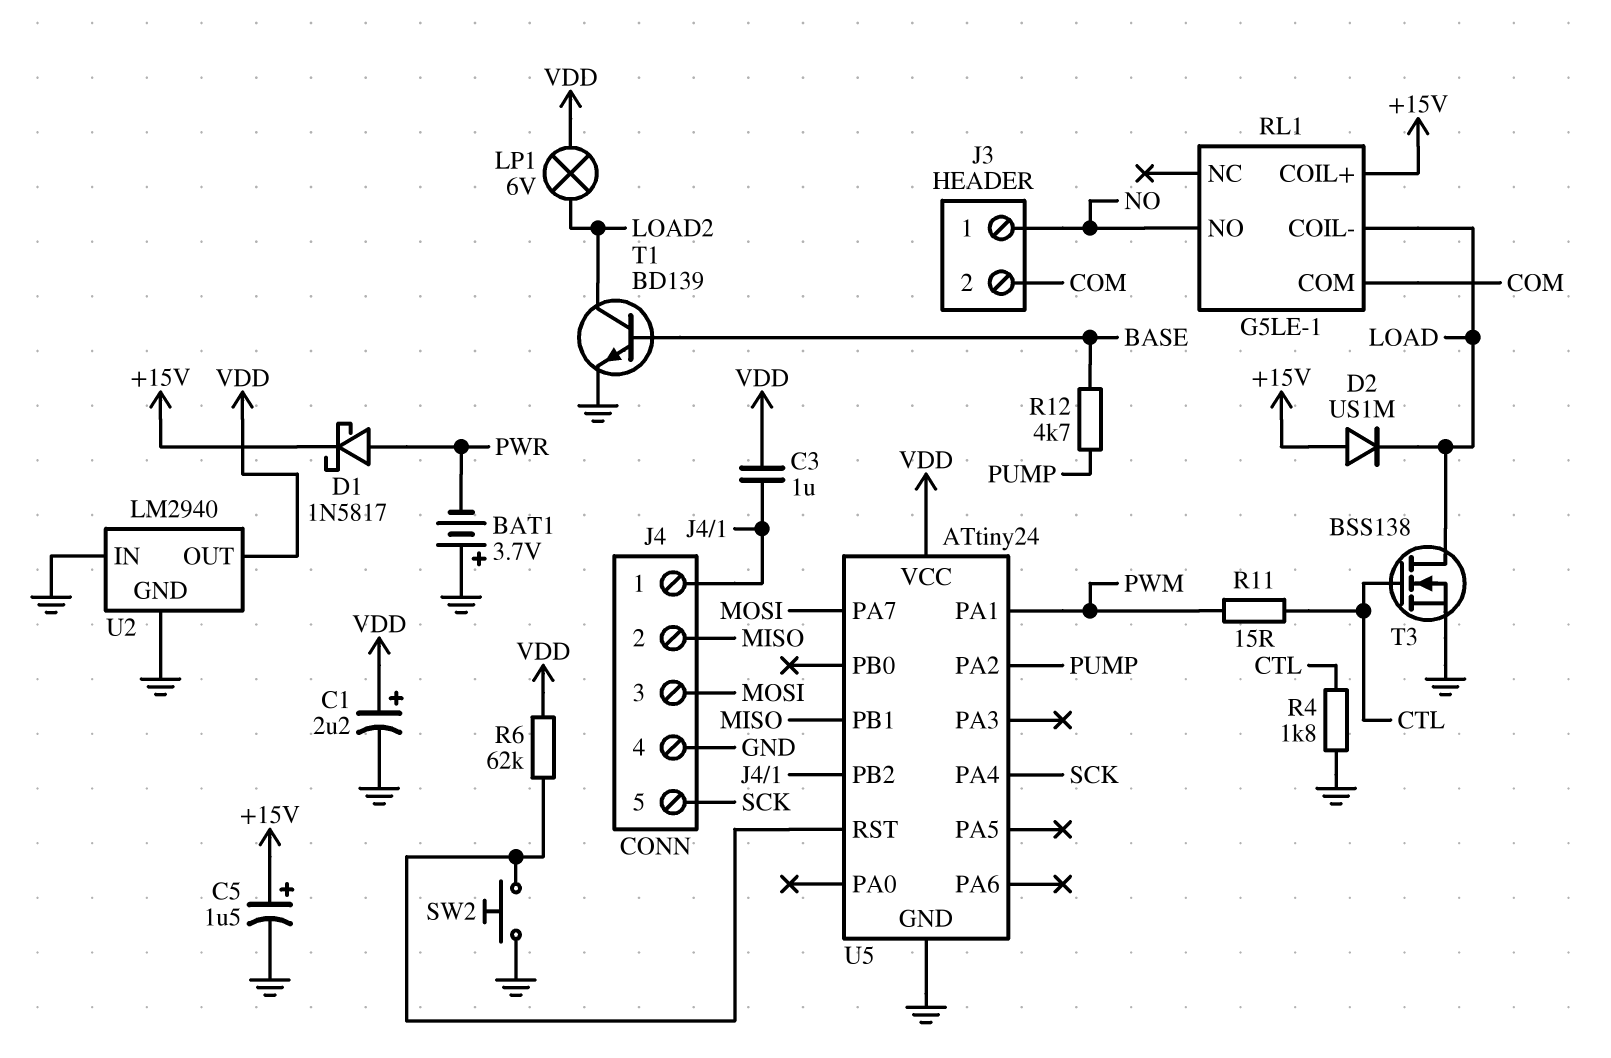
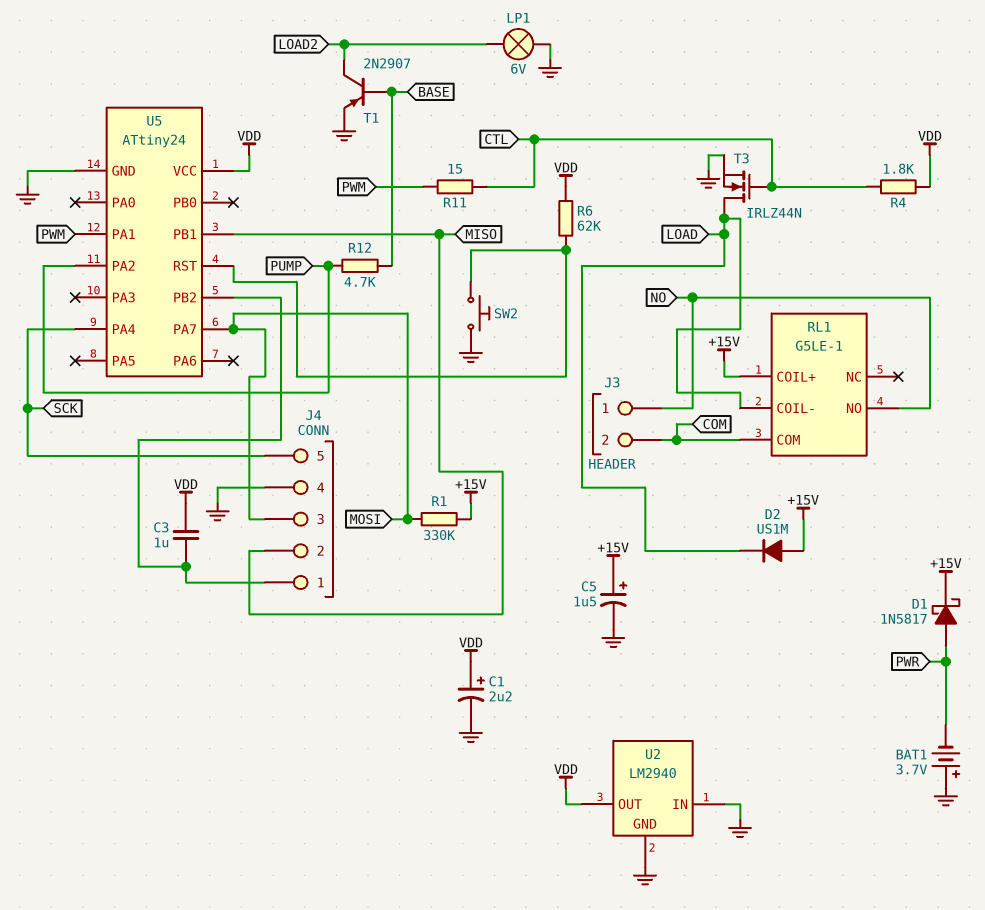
LP1: lamp 6V (LOAD2, VDD) -> lamp 6V (GND, LOAD2)
R1: none -> 330k (+15V, MOSI)
R4: 1.8k (CTL, GND) -> 1.8k (CTL, VDD)
T1: NPN BD139 (B BASE, C LOAD2, E GND) -> PNP 2N2907 (B BASE, C LOAD2, E GND)
T3: NMOS BSS138 (G CTL, D LOAD, S GND) -> NMOS IRLZ44N (G CTL, D LOAD, S GND)

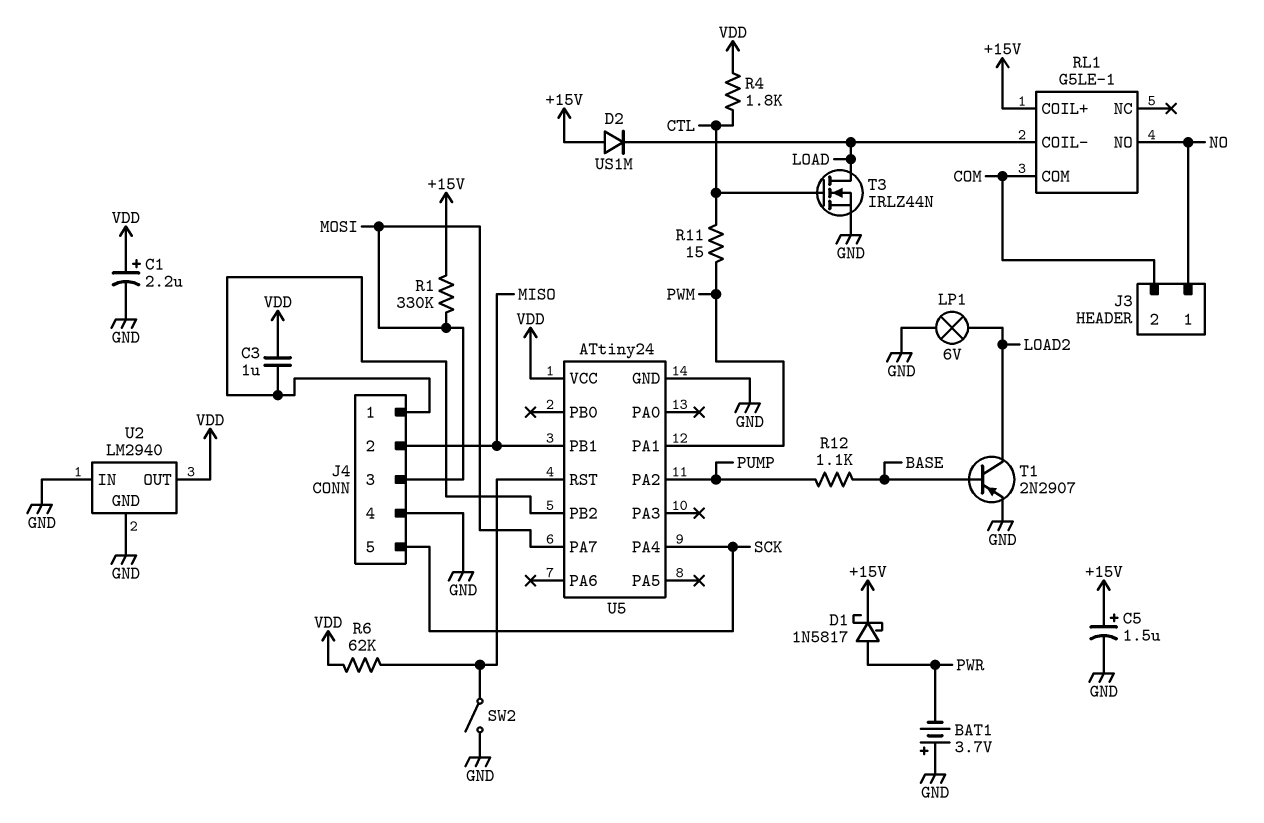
R12: 4.7k (BASE, PUMP) -> 1.1k (BASE, PUMP)
SW2: button (GND, U5/RST) -> switch (GND, U5/RST)

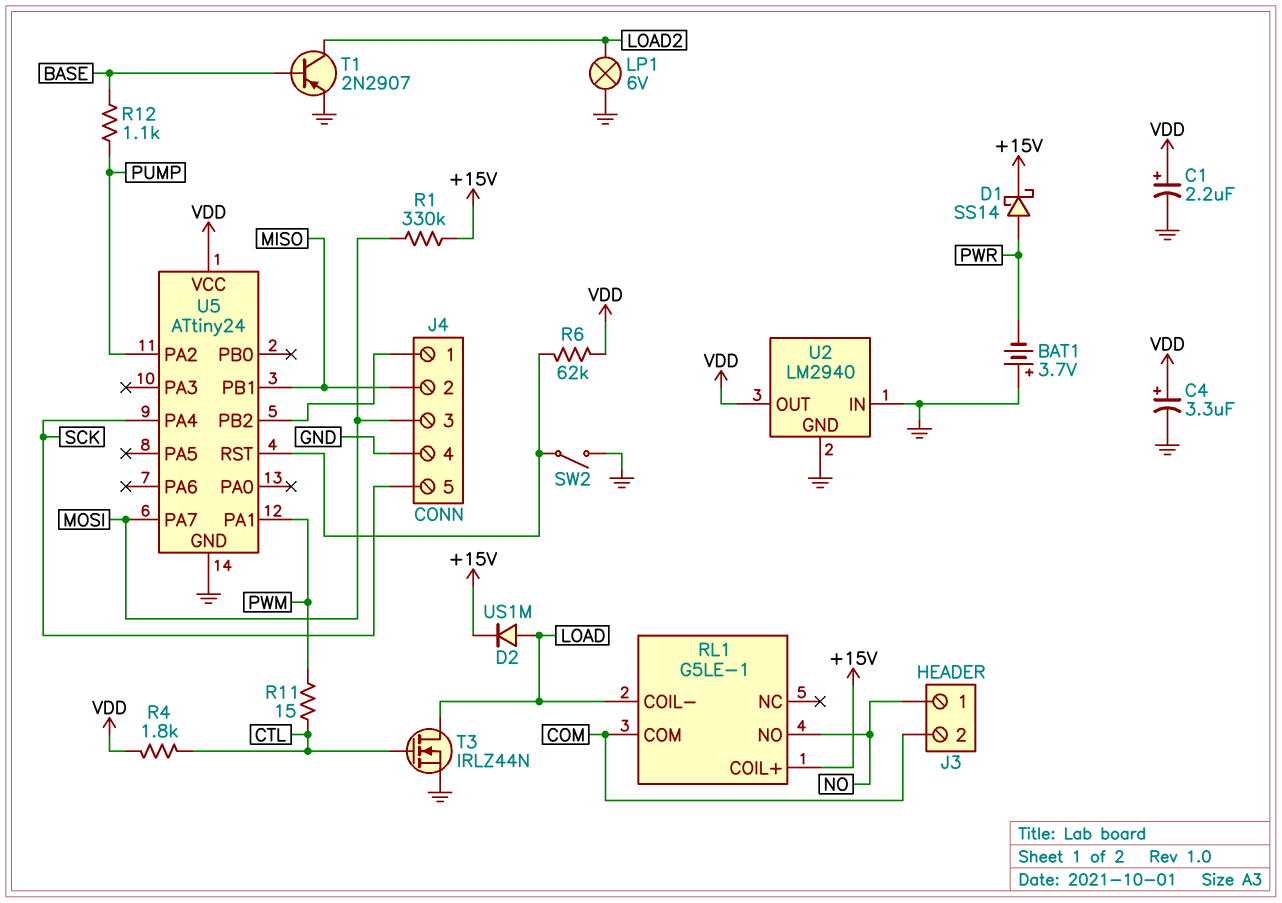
C3: 1uF (J4/1, VDD) -> none
C4: none -> 3.3uF (plus VDD, minus GND)
C5: 1.5uF (plus +15V, minus GND) -> none
D1: schottky 1N5817 (A PWR, K +15V) -> schottky SS14 (A PWR, K +15V)
D2: diode US1M (A +15V, K LOAD) -> diode US1M (A LOAD, K +15V)

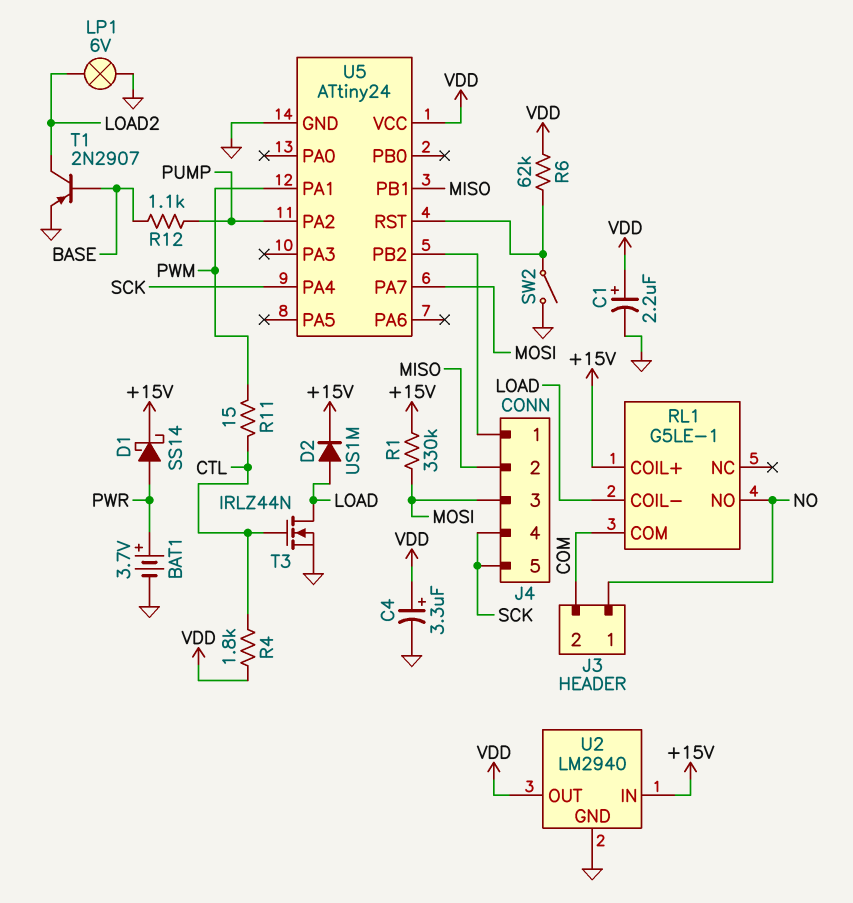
BAT1: 3.7V (plus GND, minus PWR) -> 3.7V (plus PWR, minus GND)
J4 pin 4: GND -> SCK
U2 pin IN: GND -> +15V

